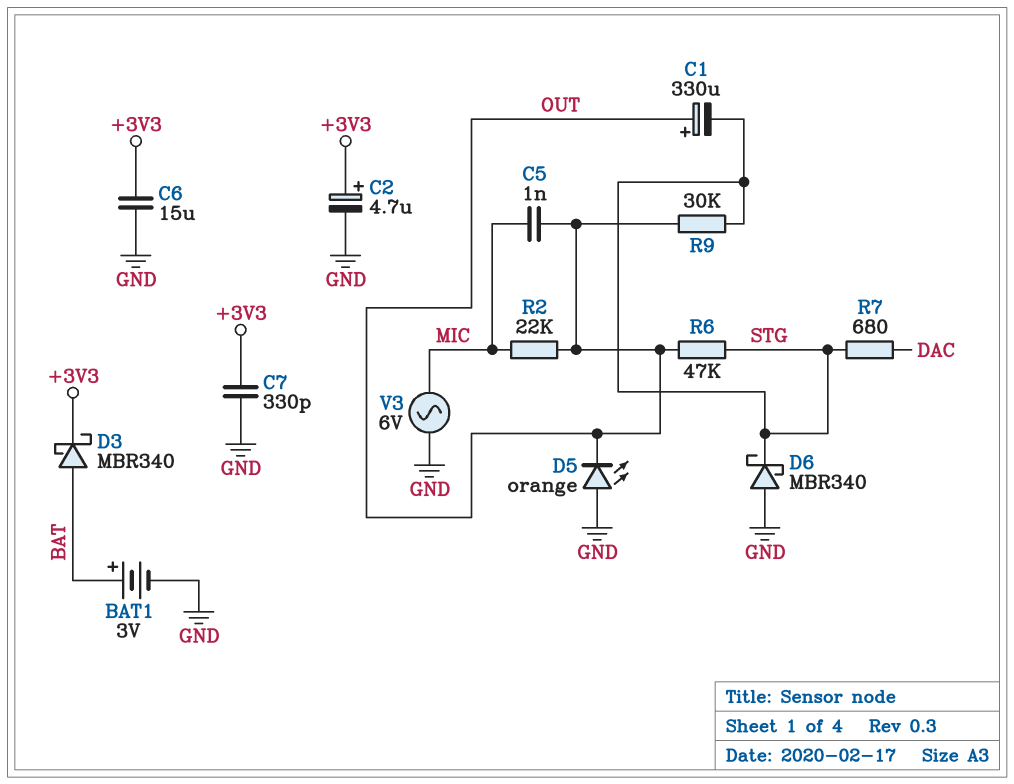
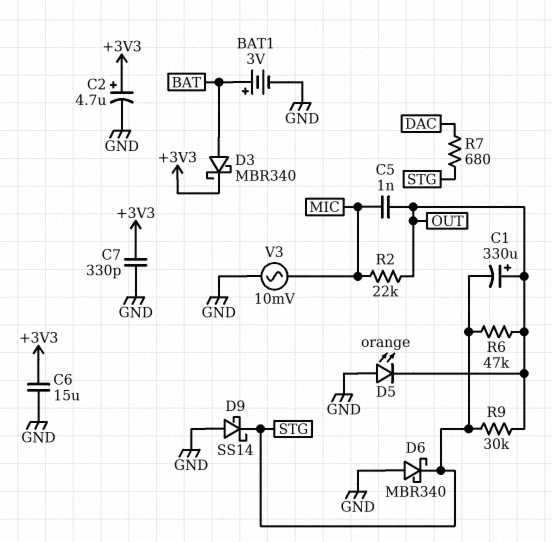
D9: none -> schottky SS14 (A GND, K STG)
V3: AC 6V (GND, MIC) -> AC 10mV (GND, MIC)

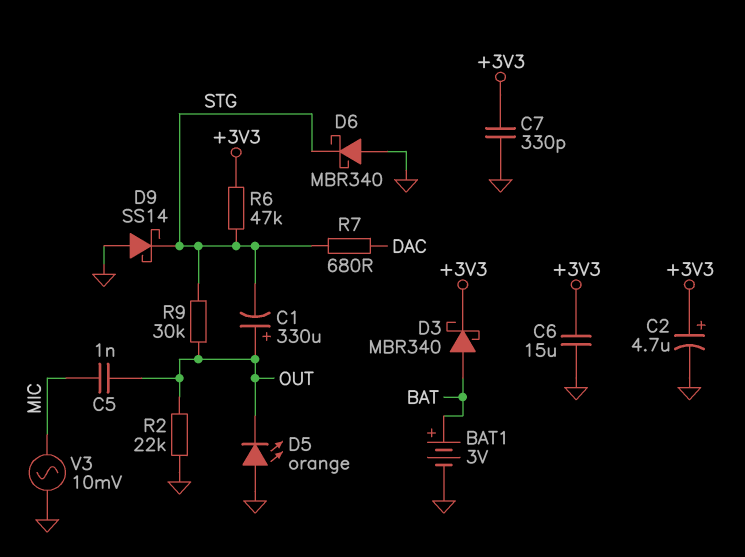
R2: 22k (MIC, OUT) -> 22k (GND, OUT)
R6: 47k (OUT, STG) -> 47k (+3V3, STG)

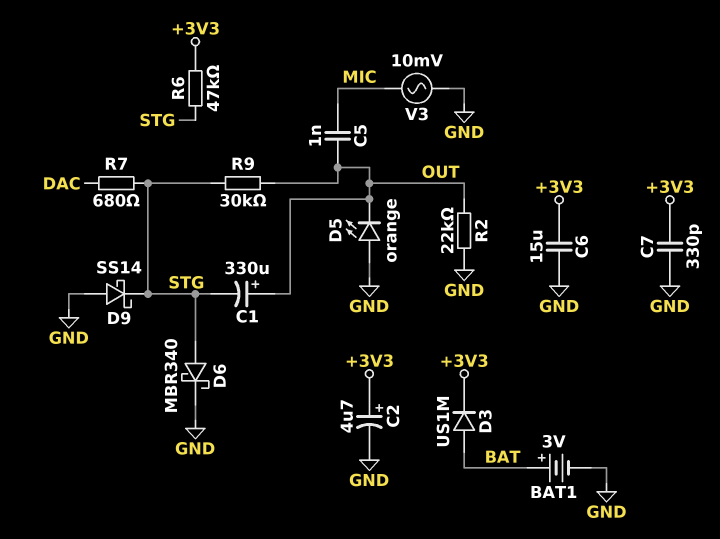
D3: schottky MBR340 (A BAT, K +3V3) -> diode US1M (A BAT, K +3V3)
D6: schottky MBR340 (A GND, K STG) -> schottky MBR340 (A STG, K GND)

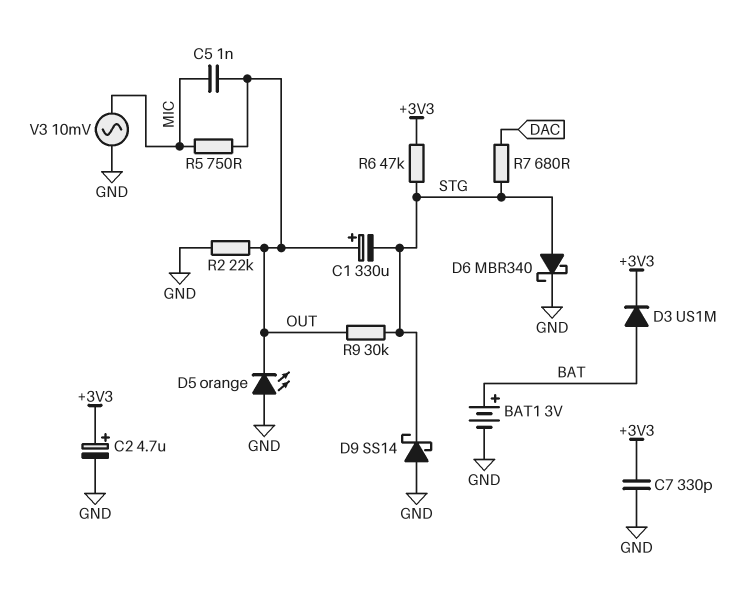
C6: 15uF (+3V3, GND) -> none
R5: none -> 750 (MIC, OUT)

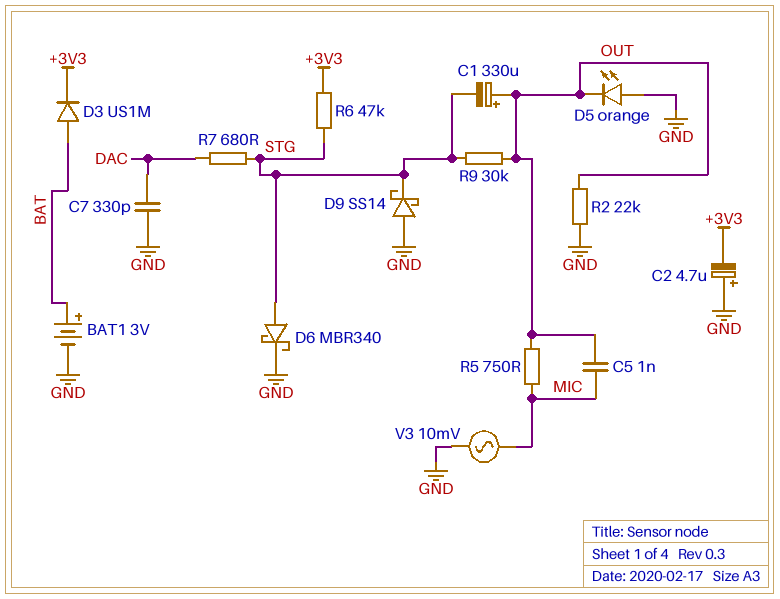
C2: 4.7uF (plus +3V3, minus GND) -> 4.7uF (plus GND, minus +3V3)
C7: 330pF (+3V3, GND) -> 330pF (DAC, GND)

